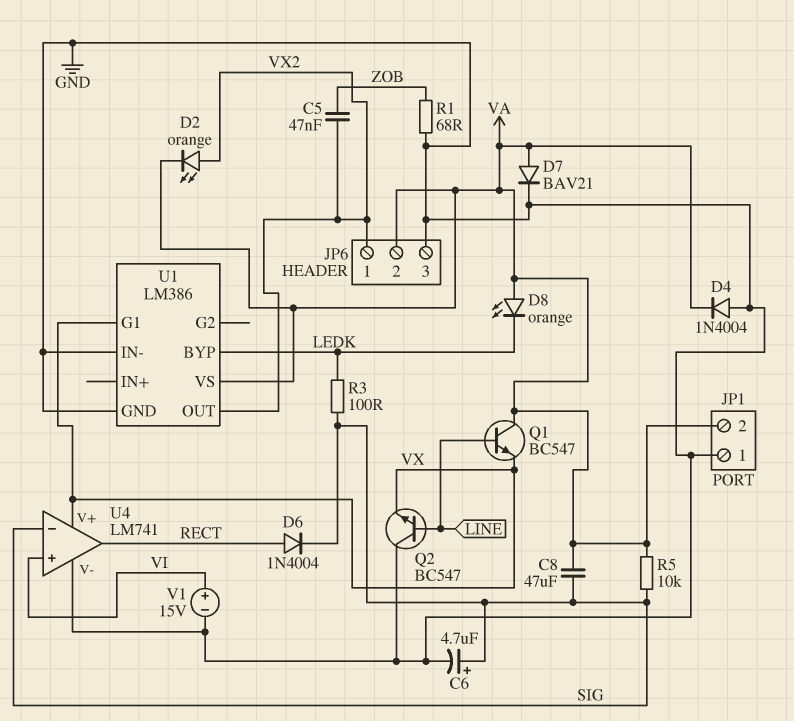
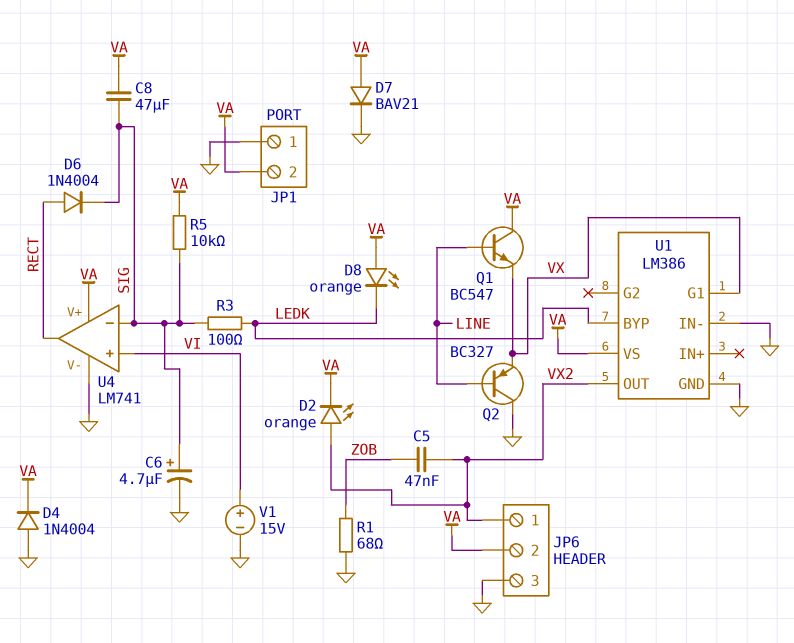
Q2: NPN BC547 (B LINE, C GND, E VX) -> PNP BC327 (B LINE, C GND, E VX)
U4 pin V+: VX -> VA

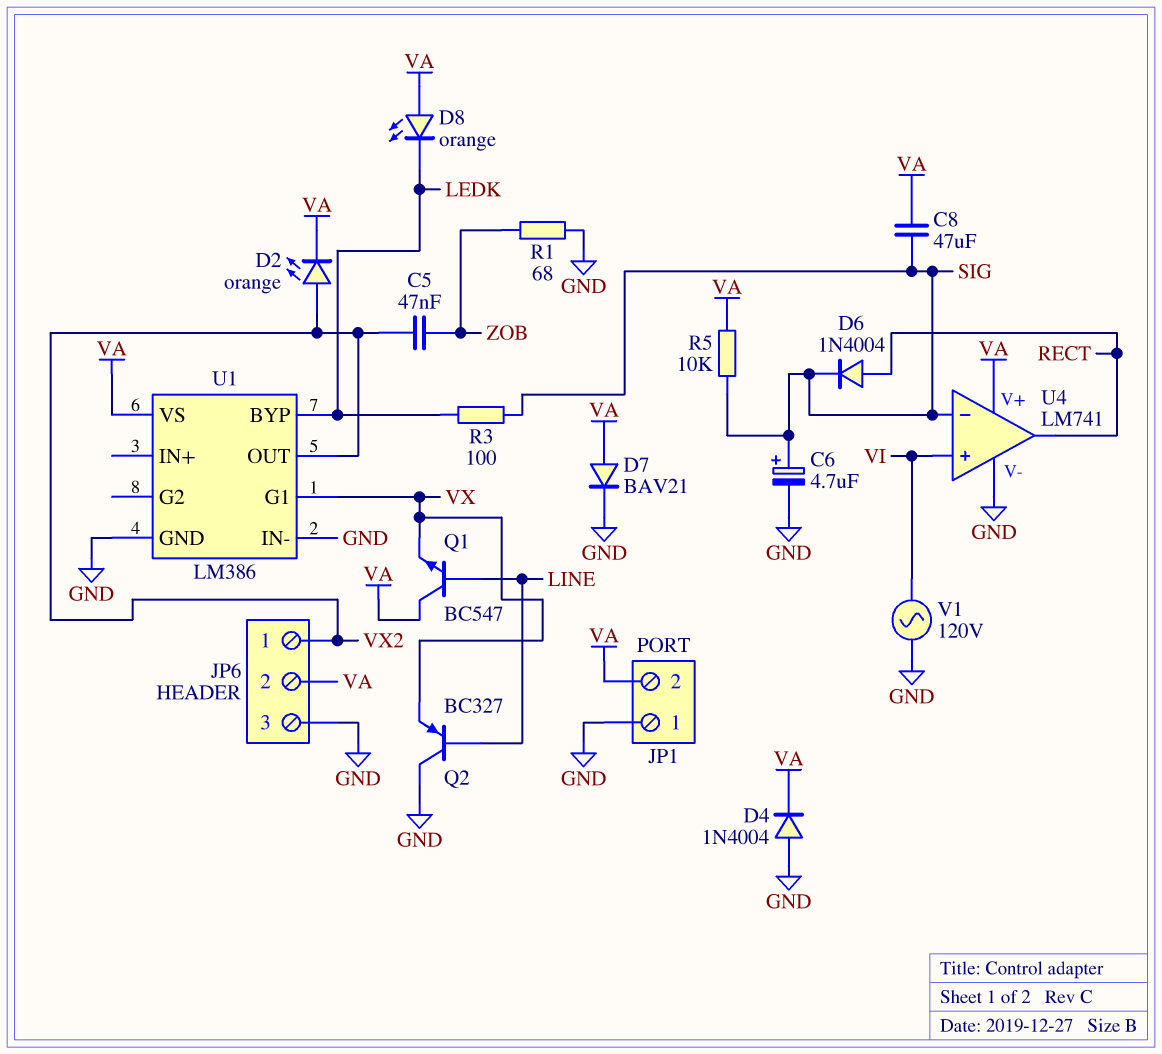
V1: 15V (plus VI, minus GND) -> AC 120V (GND, VI)

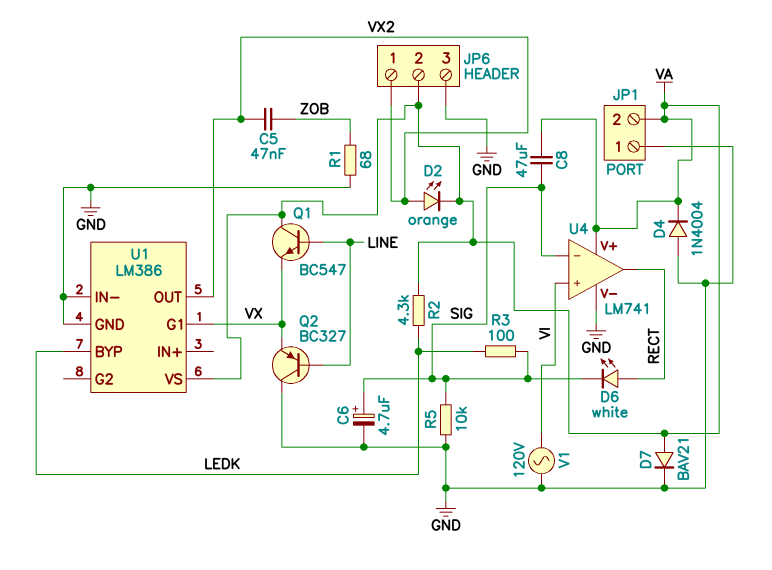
D6: diode 1N4004 (A RECT, K SIG) -> LED white (A RECT, K SIG)
D8: LED orange (A VA, K LEDK) -> none
R2: none -> 4.3k (LEDK, VA)
R5: 10k (SIG, VA) -> 10k (GND, SIG)

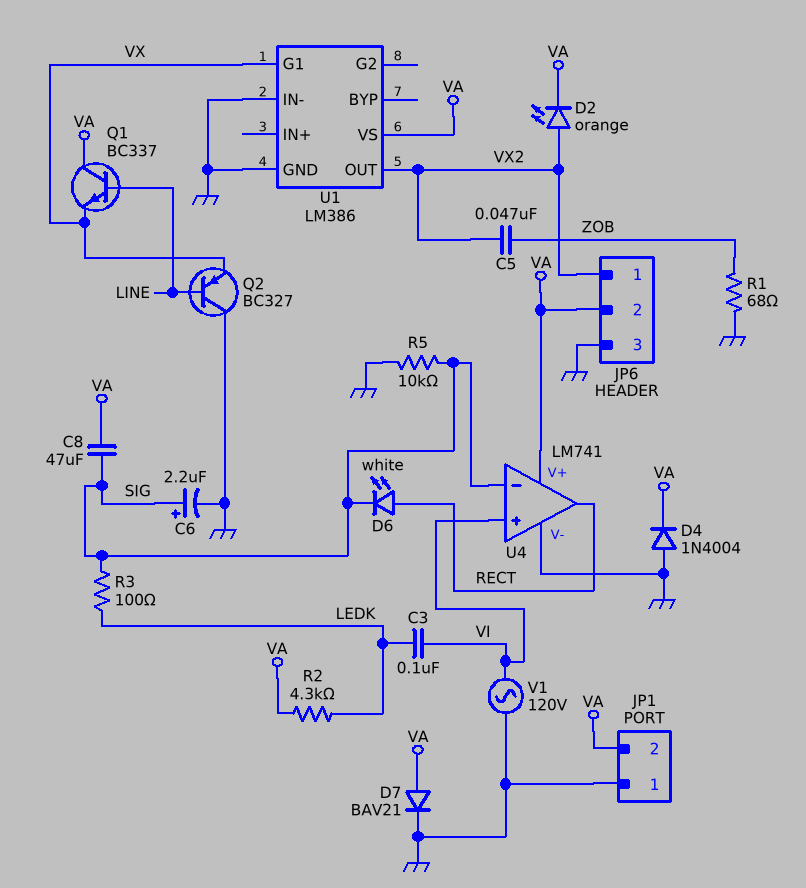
C3: none -> 100nF (LEDK, VI)
C6: 4.7uF (plus SIG, minus GND) -> 2.2uF (plus SIG, minus GND)
Q1: NPN BC547 (B LINE, C VA, E VX) -> NPN BC337 (B LINE, C VA, E VX)
U1 pin BYP: LEDK -> none

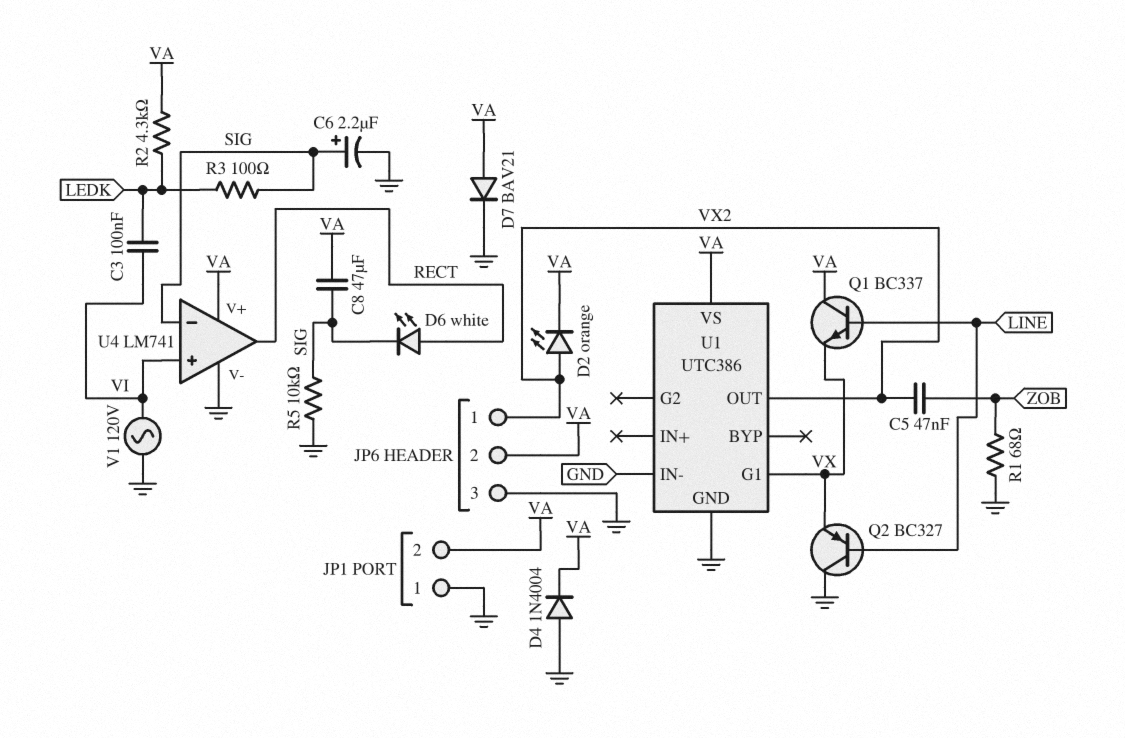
U1: LM386 -> UTC386

